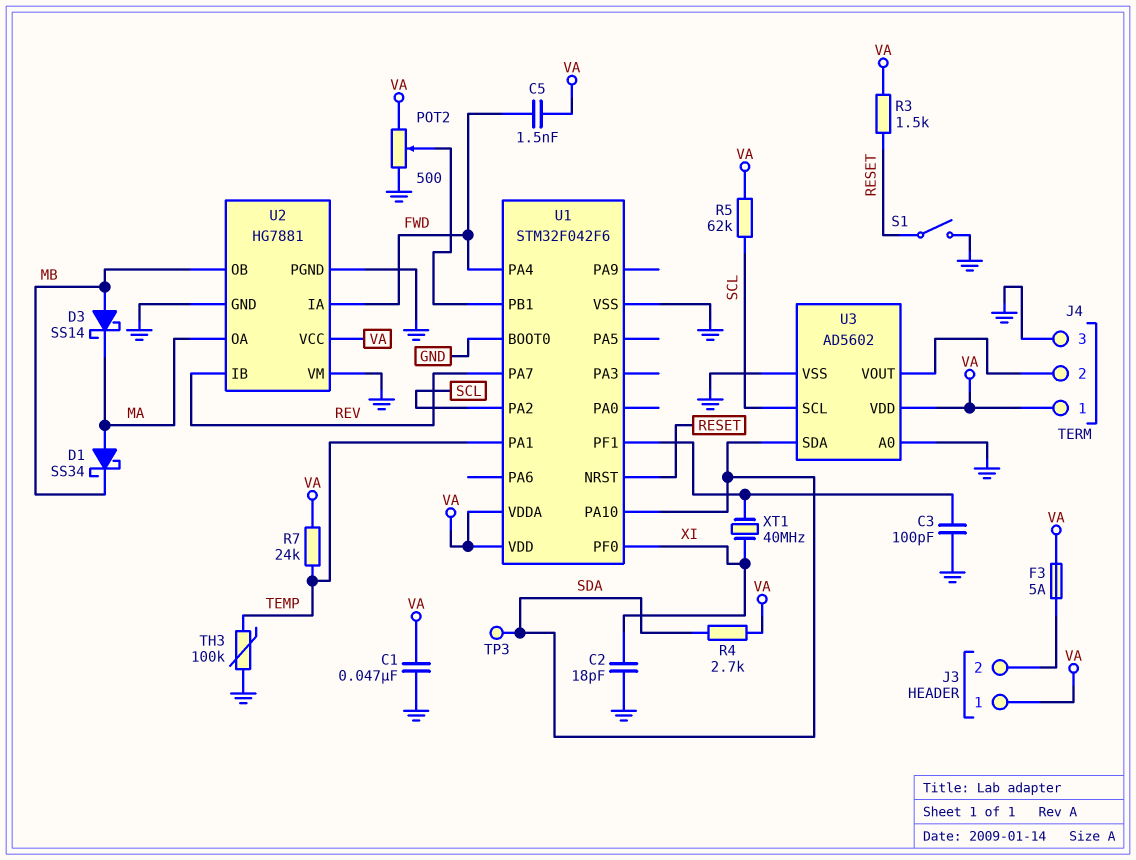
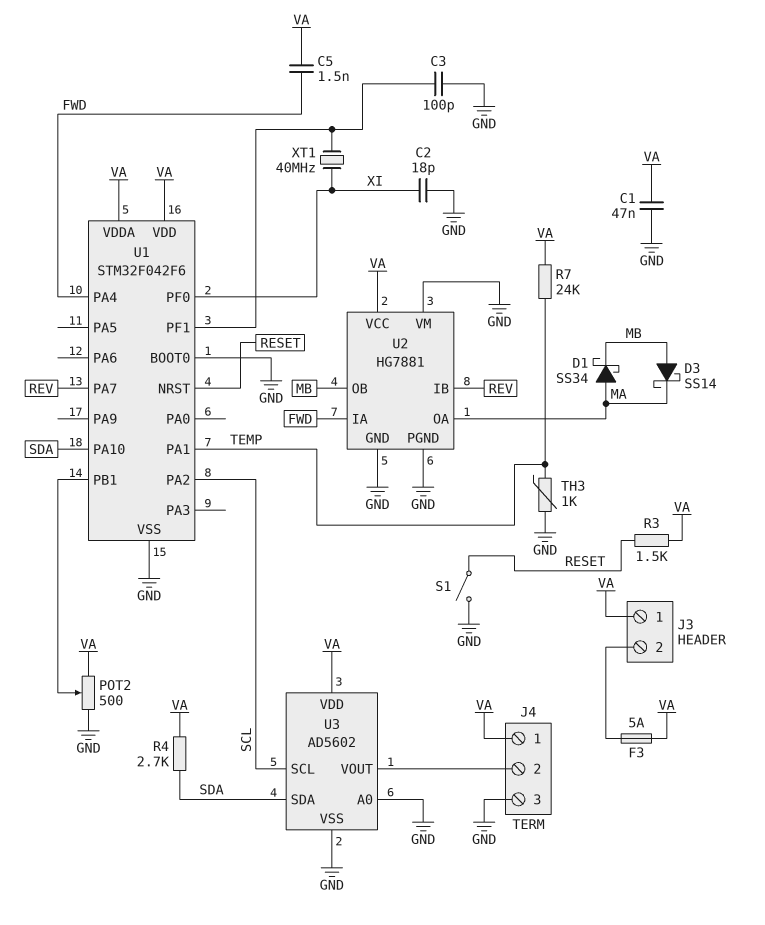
R5: 62k (SCL, VA) -> none
TH3: 100k (GND, TEMP) -> 1k (GND, TEMP)
TP3: test point (SDA) -> none

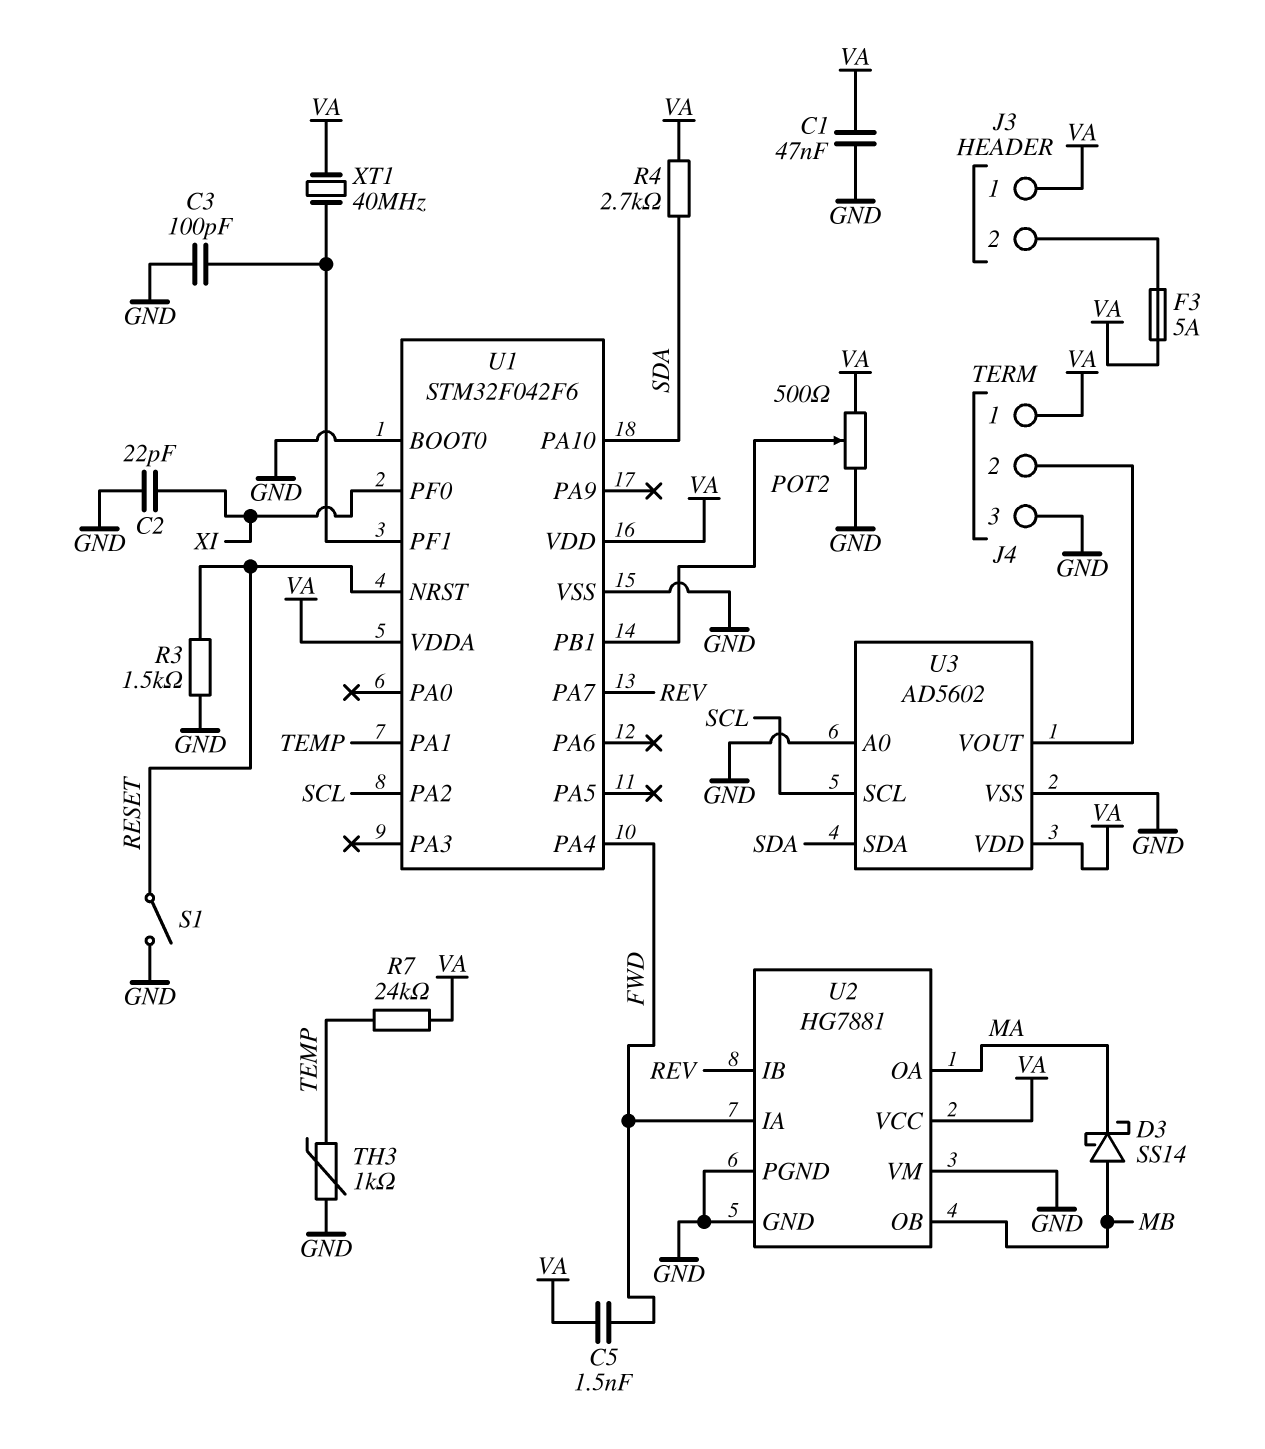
C2: 18pF (GND, XI) -> 22pF (GND, XI)
D1: schottky SS34 (A MA, K MB) -> none
R3: 1.5k (RESET, VA) -> 1.5k (GND, RESET)
XT1: 40MHz (U1/PF1, XI) -> 40MHz (U1/PF1, VA)

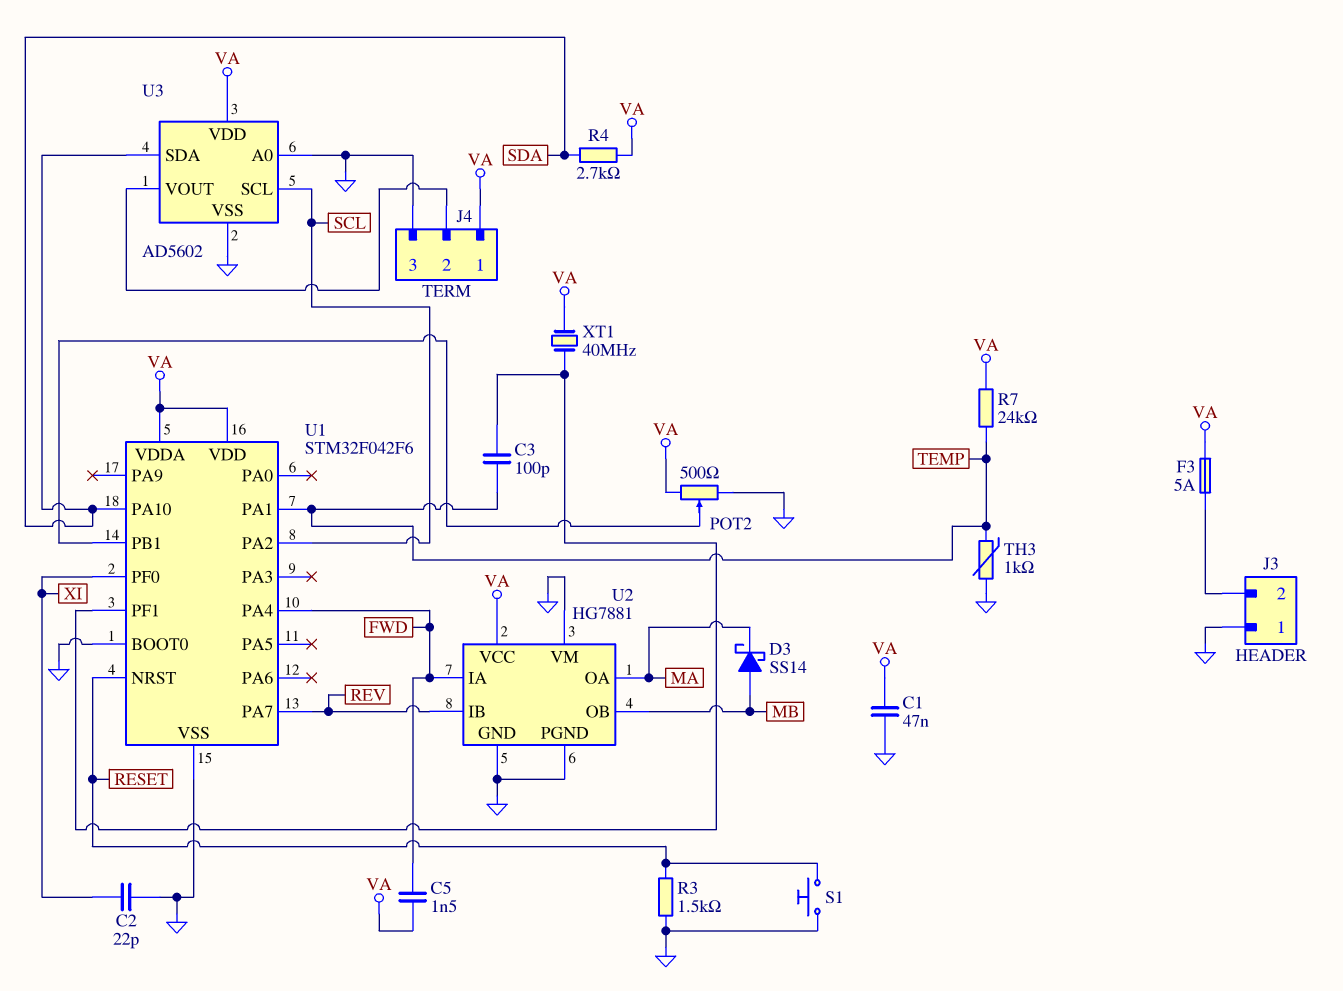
C3: 100pF (GND, U1/PF1) -> 100pF (TEMP, U1/PF1)
J3 pin 1: VA -> GND
S1: switch (GND, RESET) -> button (GND, RESET)

